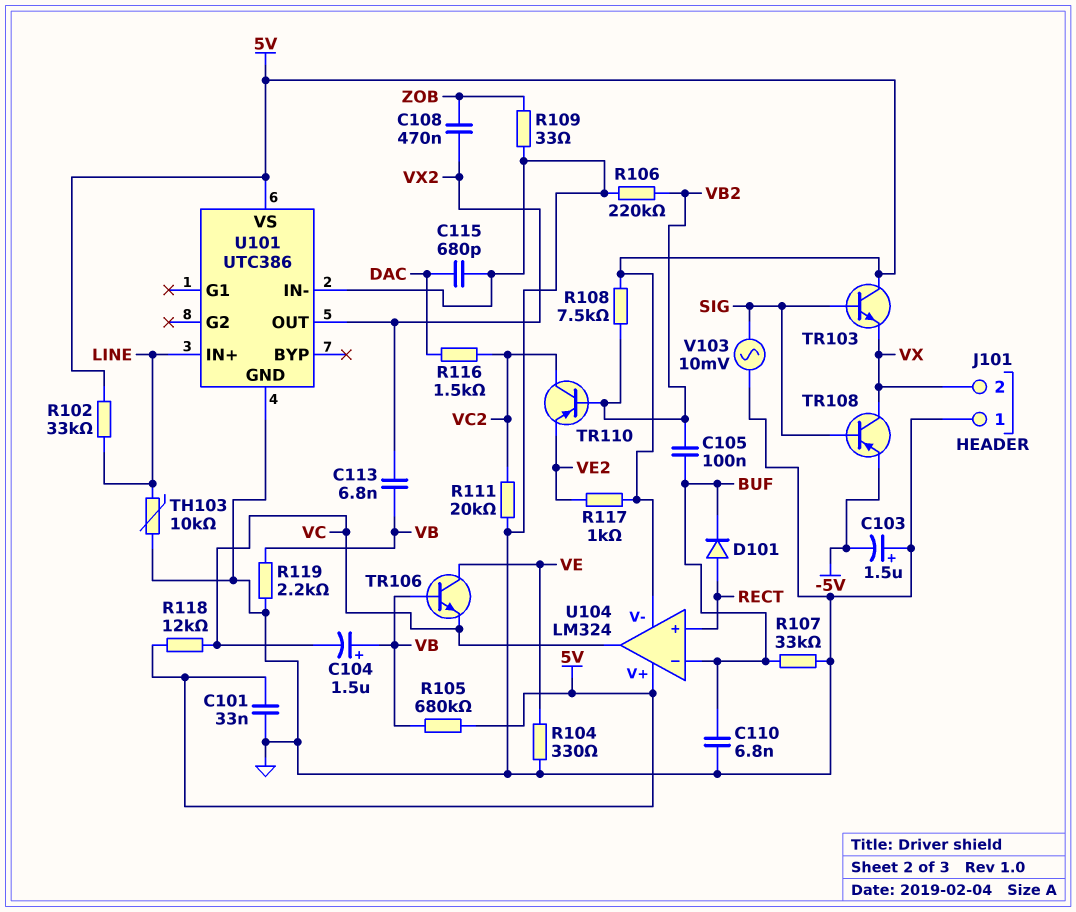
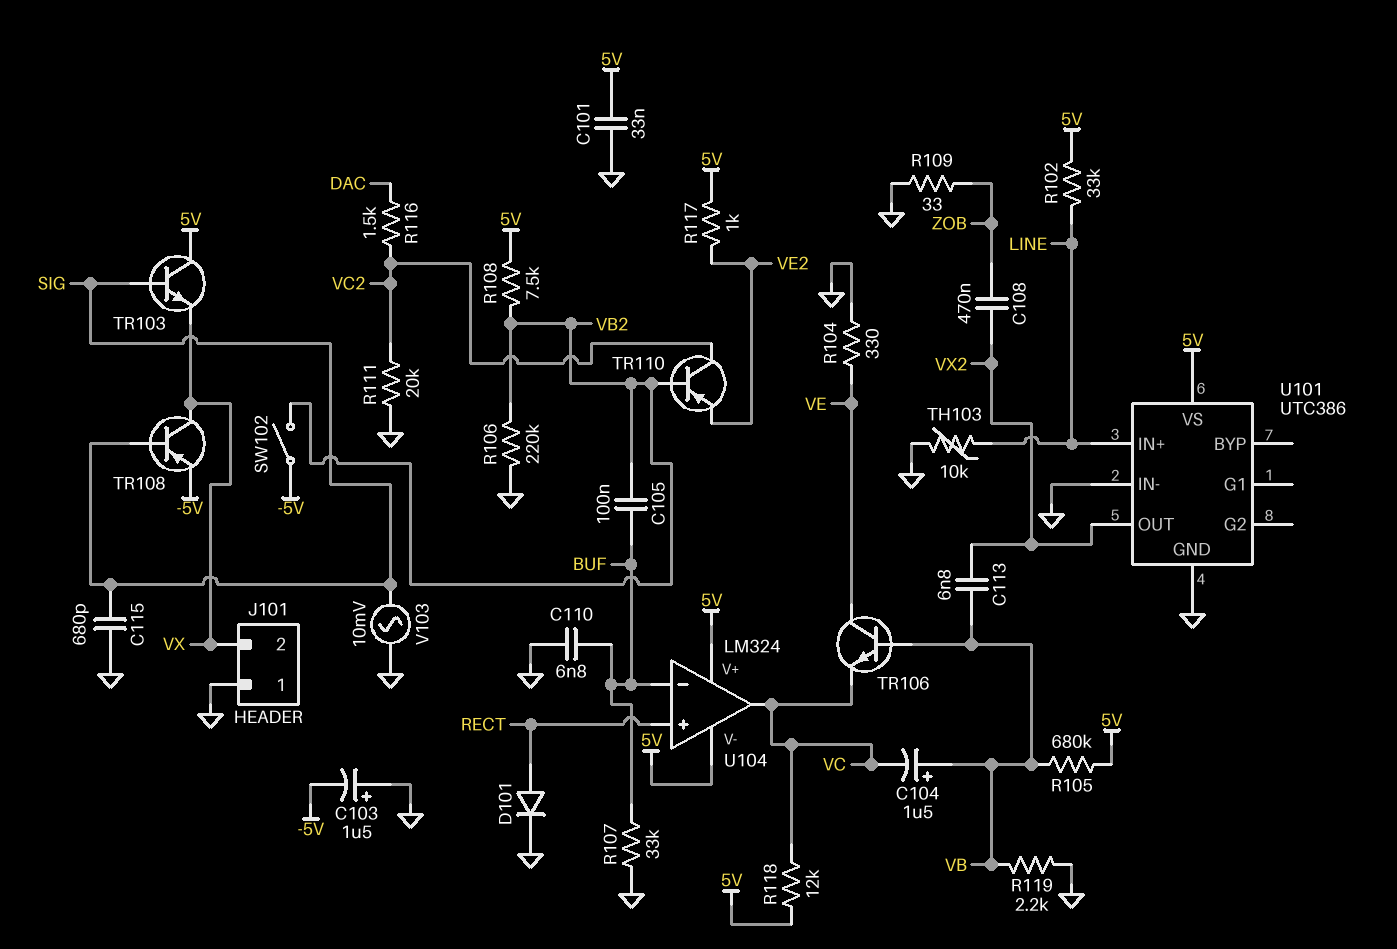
C115: 680pF (DAC, GND) -> 680pF (GND, SIG)
D101: diode (A RECT, K BUF) -> diode (A RECT, K GND)
SW102: none -> switch (-5V, VB2)

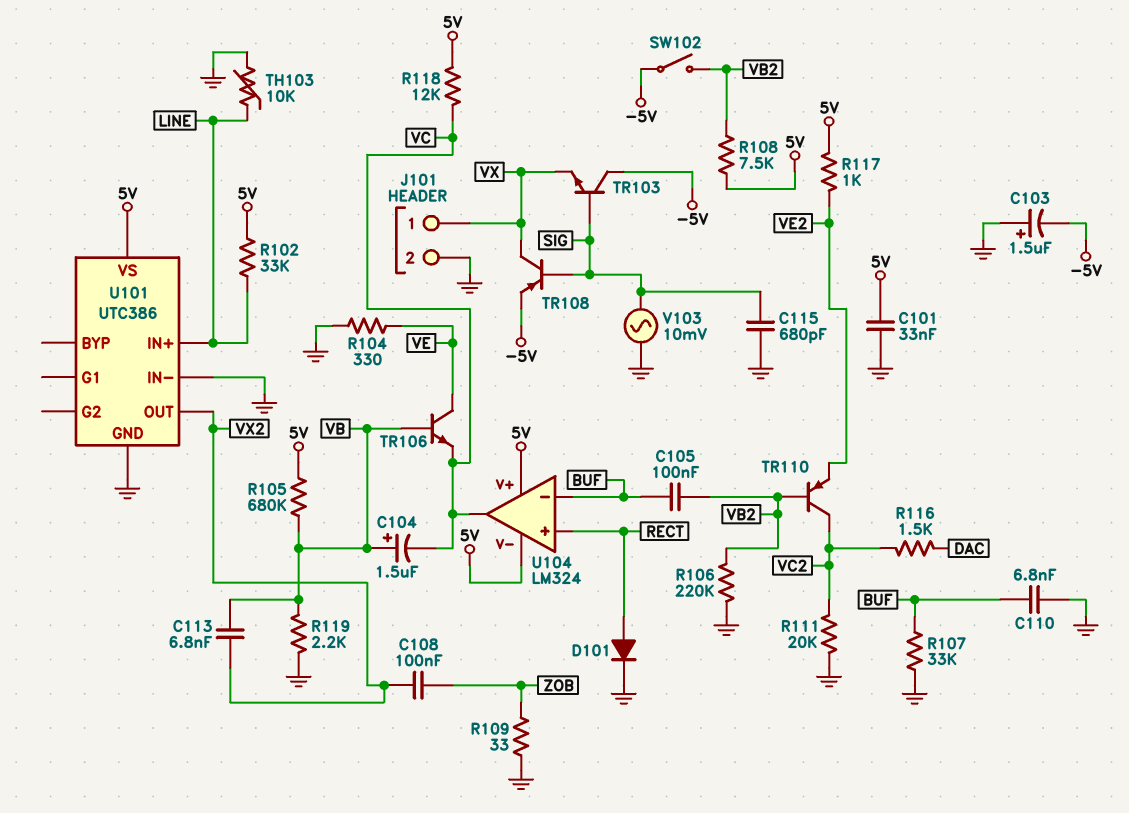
C108: 470nF (VX2, ZOB) -> 100nF (VX2, ZOB)
J101 pin 1: GND -> VX
J101 pin 2: VX -> GND
TR103: NPN (B SIG, C 5V, E VX) -> NPN (B SIG, C -5V, E VX)

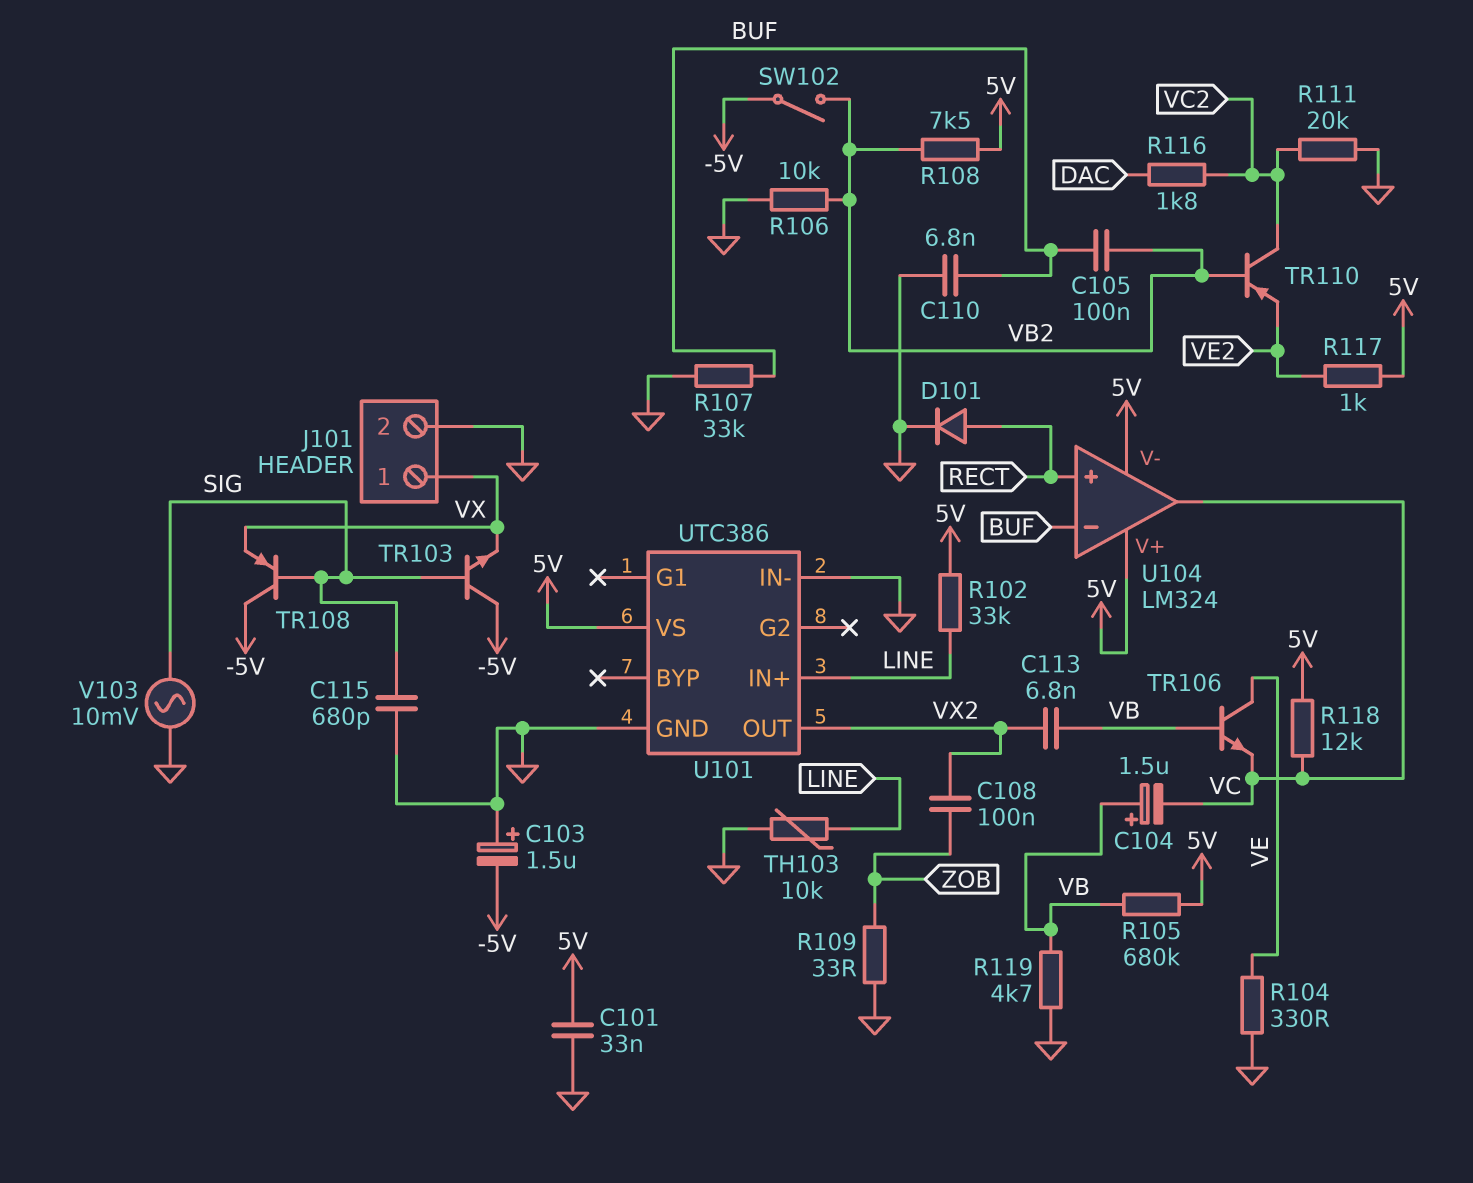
R106: 220k (GND, VB2) -> 10k (GND, VB2)
R116: 1.5k (DAC, VC2) -> 1.8k (DAC, VC2)
R119: 2.2k (GND, VB) -> 4.7k (GND, VB)
TR108: PNP (B SIG, C VX, E -5V) -> PNP (B SIG, C -5V, E VX)

